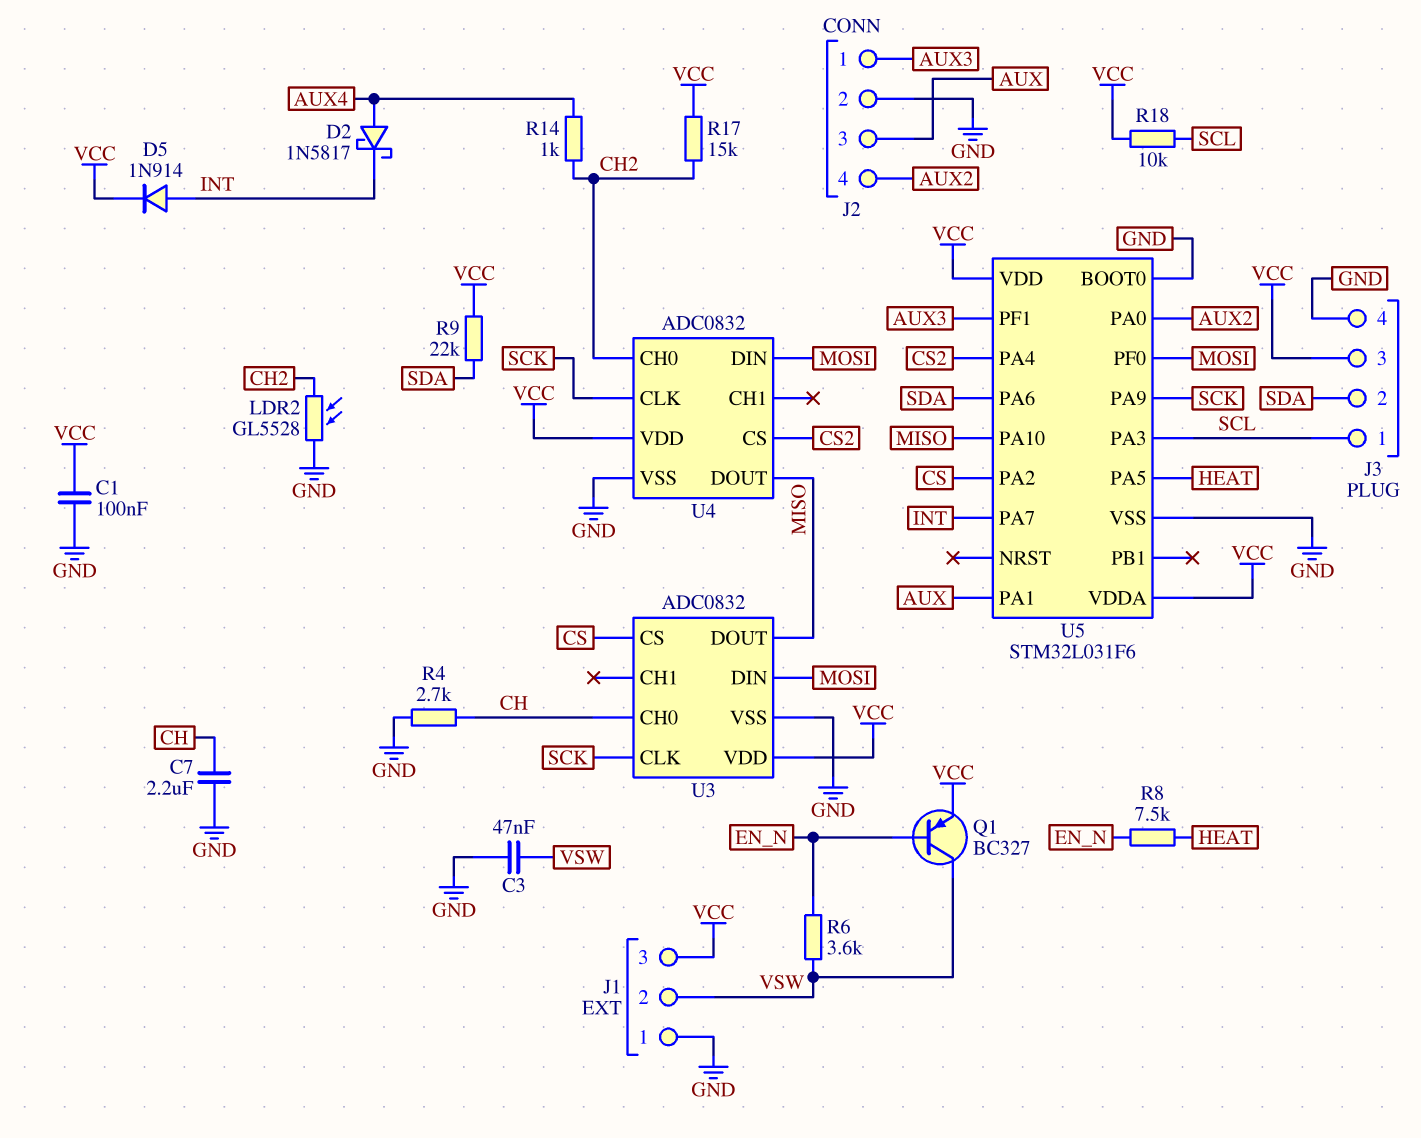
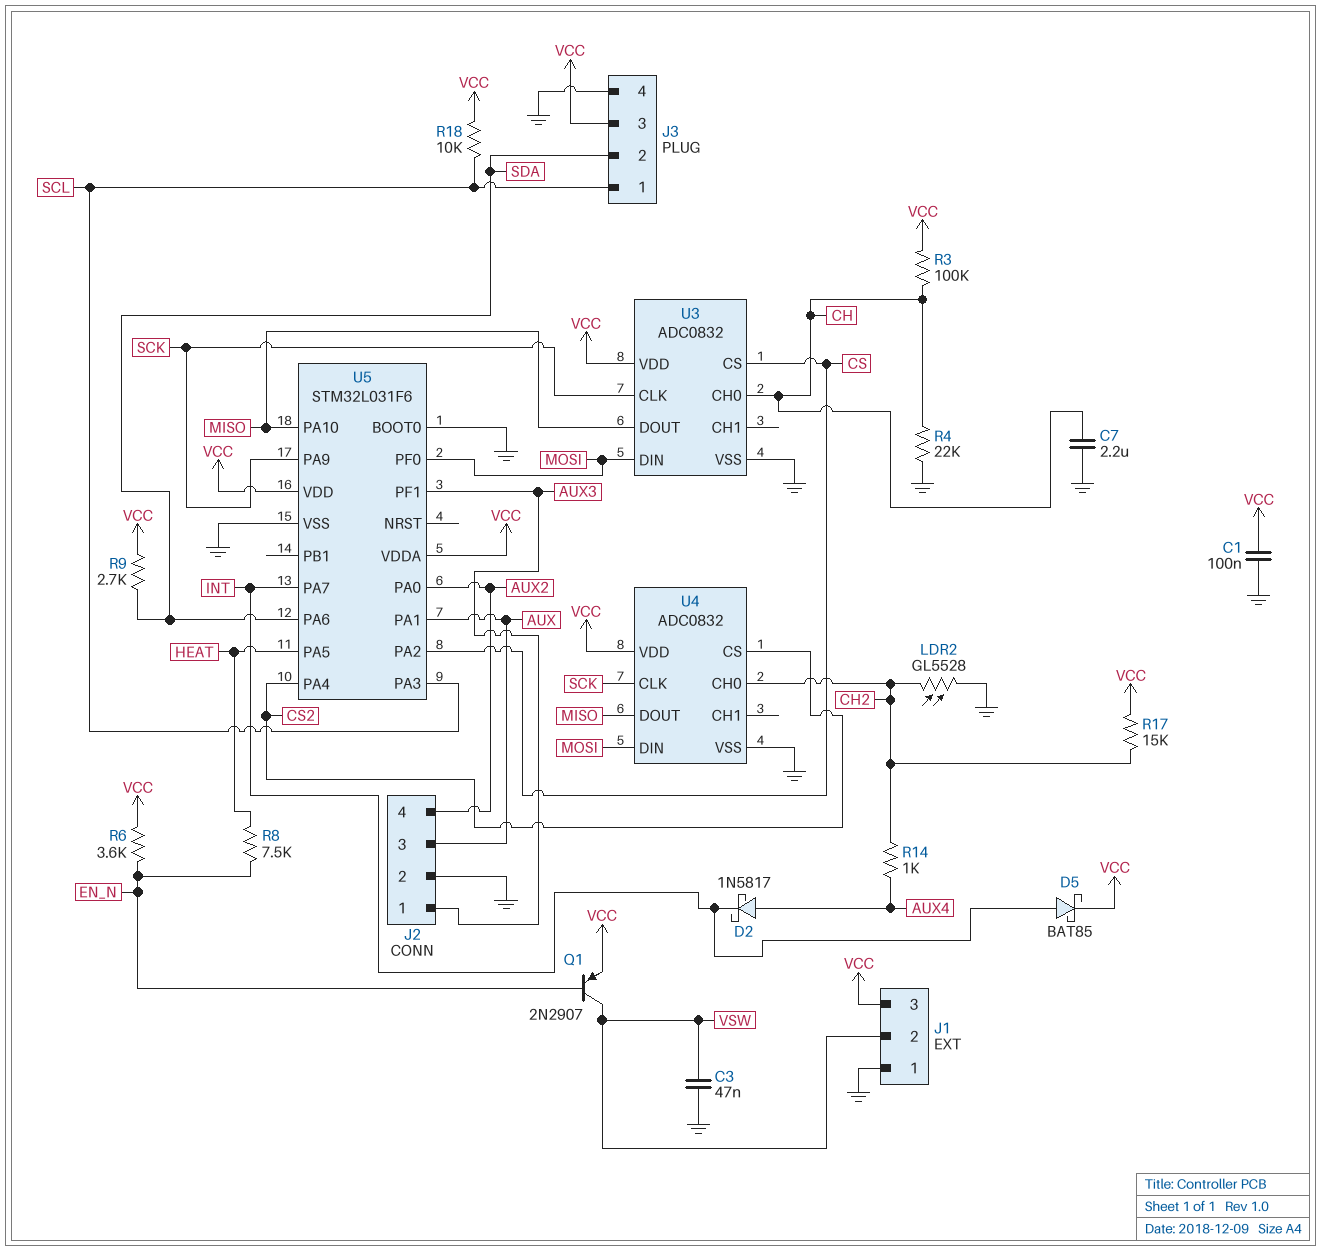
D5: diode 1N914 (A INT, K VCC) -> schottky BAT85 (A INT, K VCC)
Q1: PNP BC327 (B EN_N, C VSW, E VCC) -> PNP 2N2907 (B EN_N, C VSW, E VCC)
R3: none -> 100k (CH, VCC)
R4: 2.7k (CH, GND) -> 22k (CH, GND)
R6: 3.6k (EN_N, VSW) -> 3.6k (EN_N, VCC)
R9: 22k (SDA, VCC) -> 2.7k (SDA, VCC)

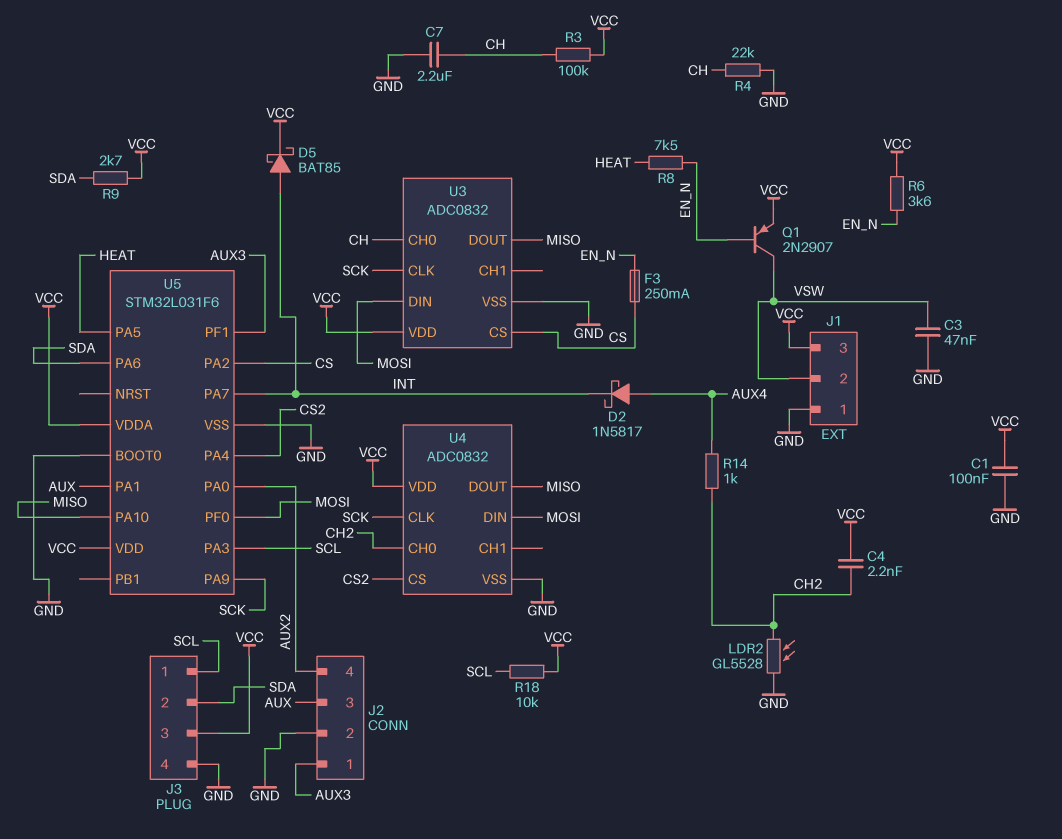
C4: none -> 2.2nF (CH2, VCC)
F3: none -> 250mA (CS, EN_N)
R17: 15k (CH2, VCC) -> none

